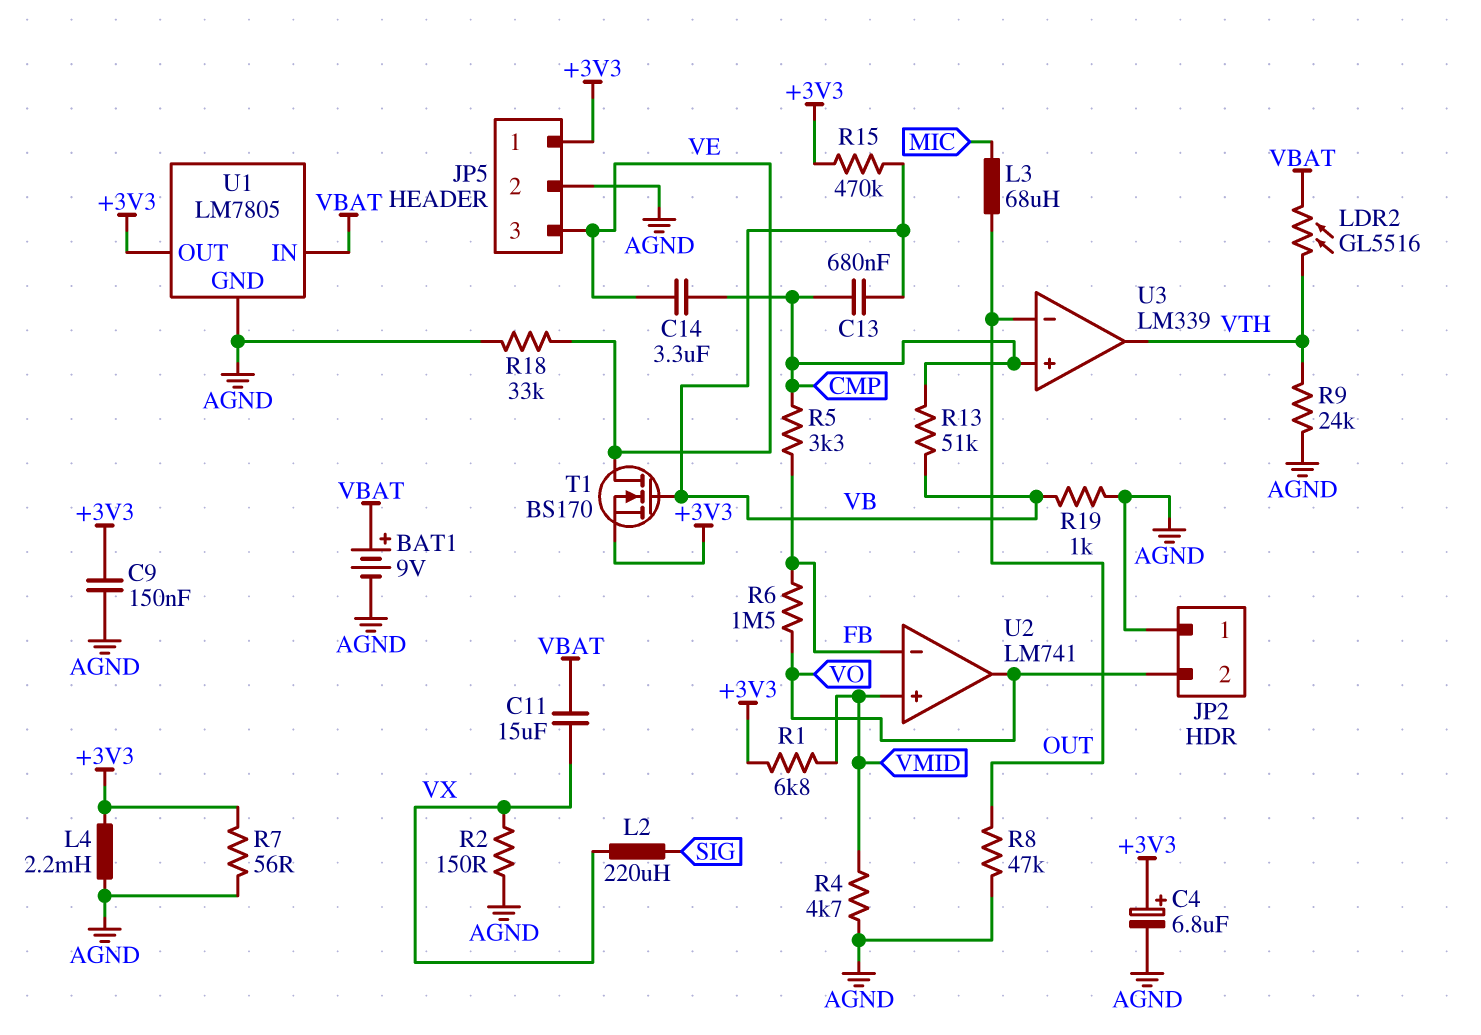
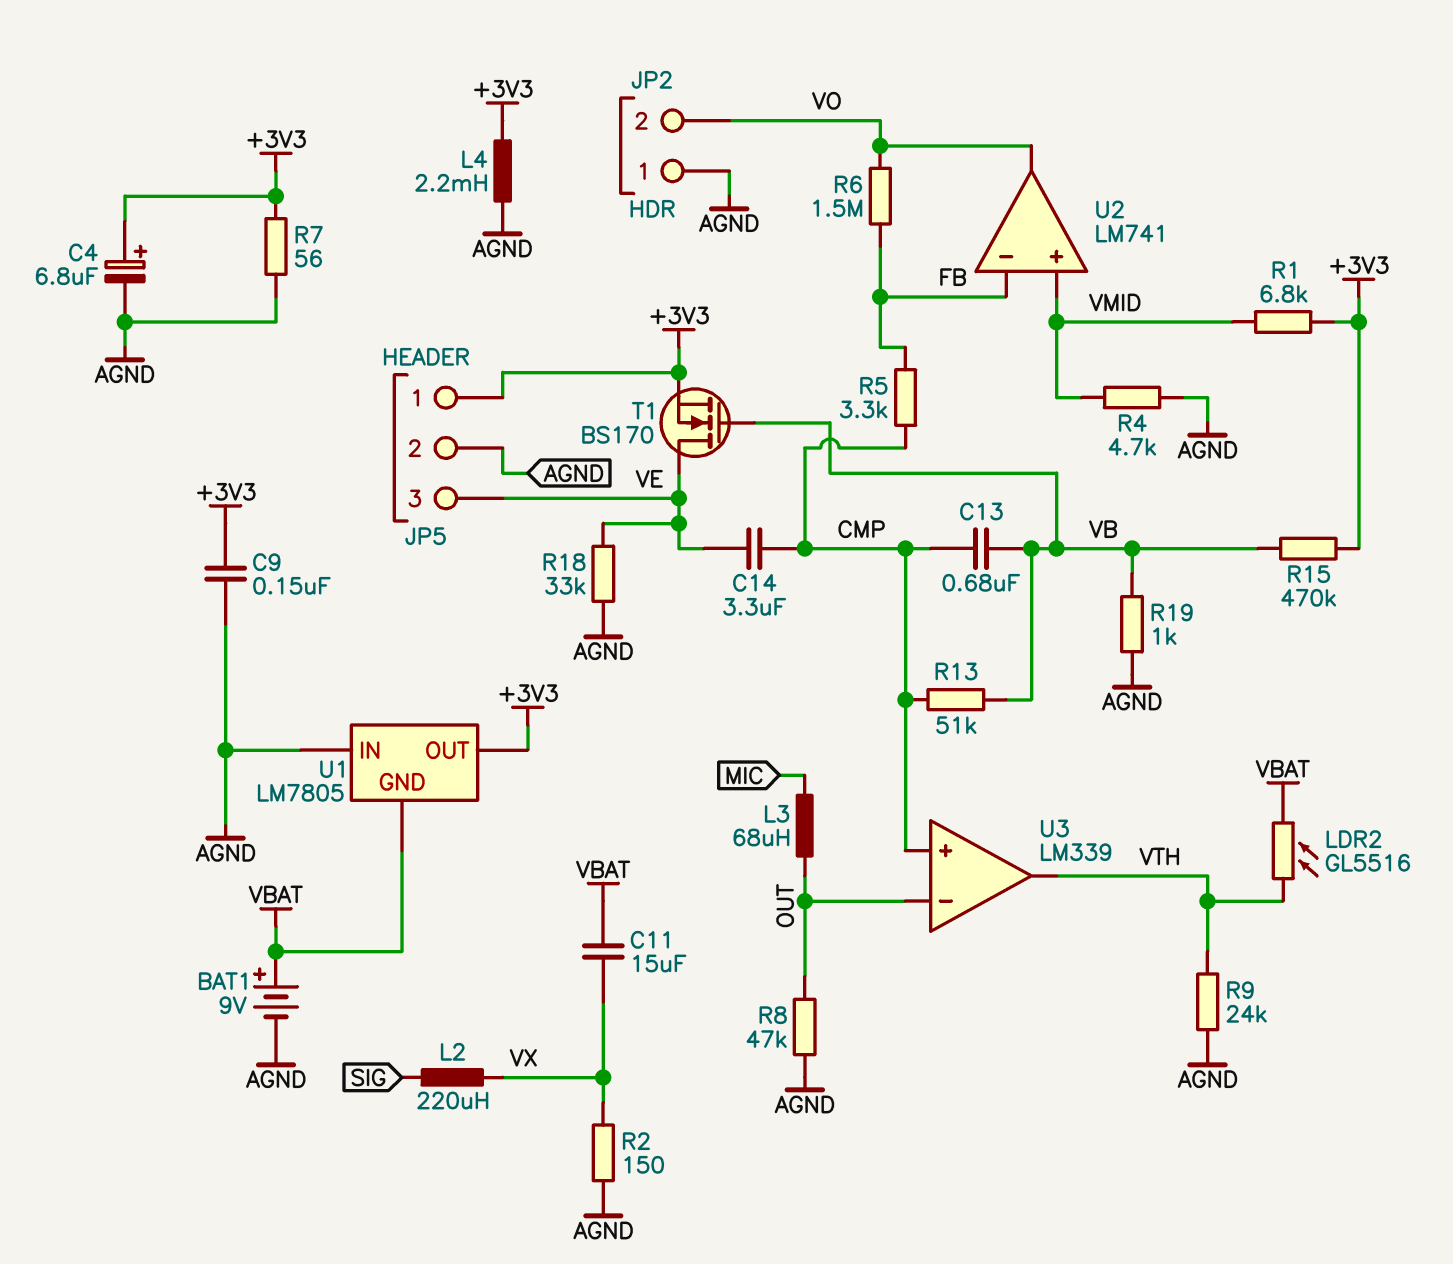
U1 pin GND: AGND -> VBAT
U1 pin IN: VBAT -> AGND

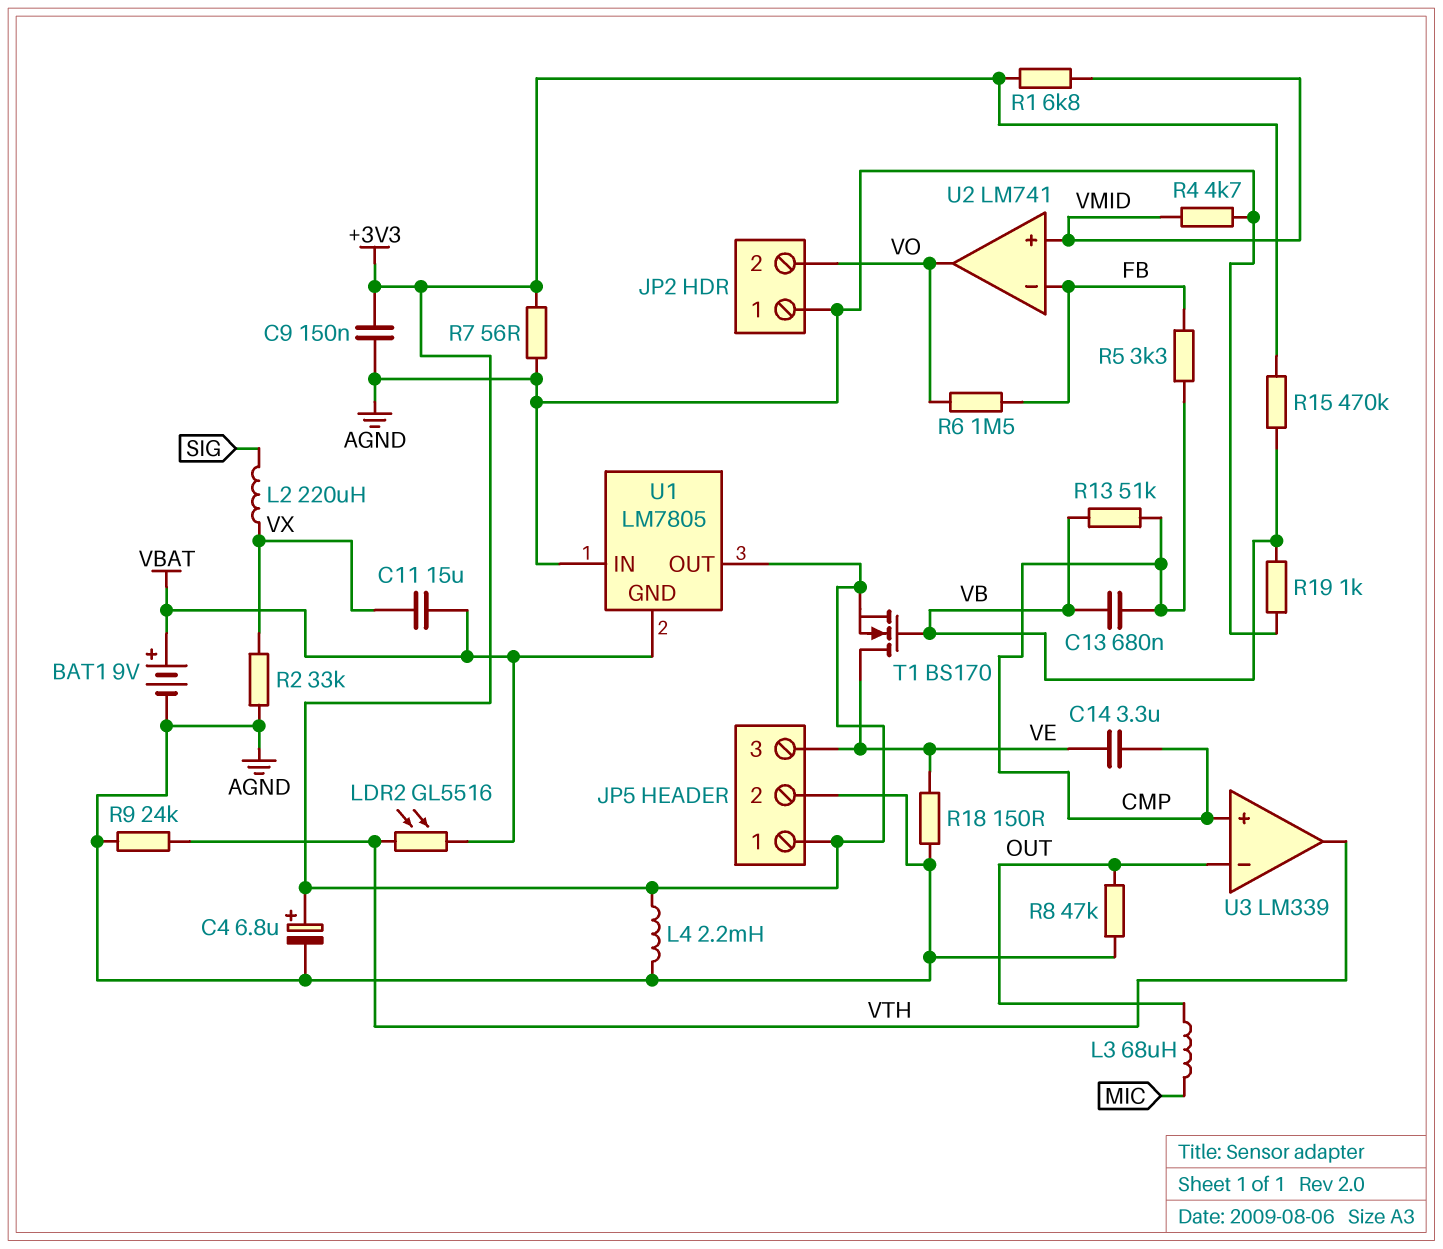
R2: 150 (AGND, VX) -> 33k (AGND, VX)
R18: 33k (AGND, VE) -> 150 (AGND, VE)

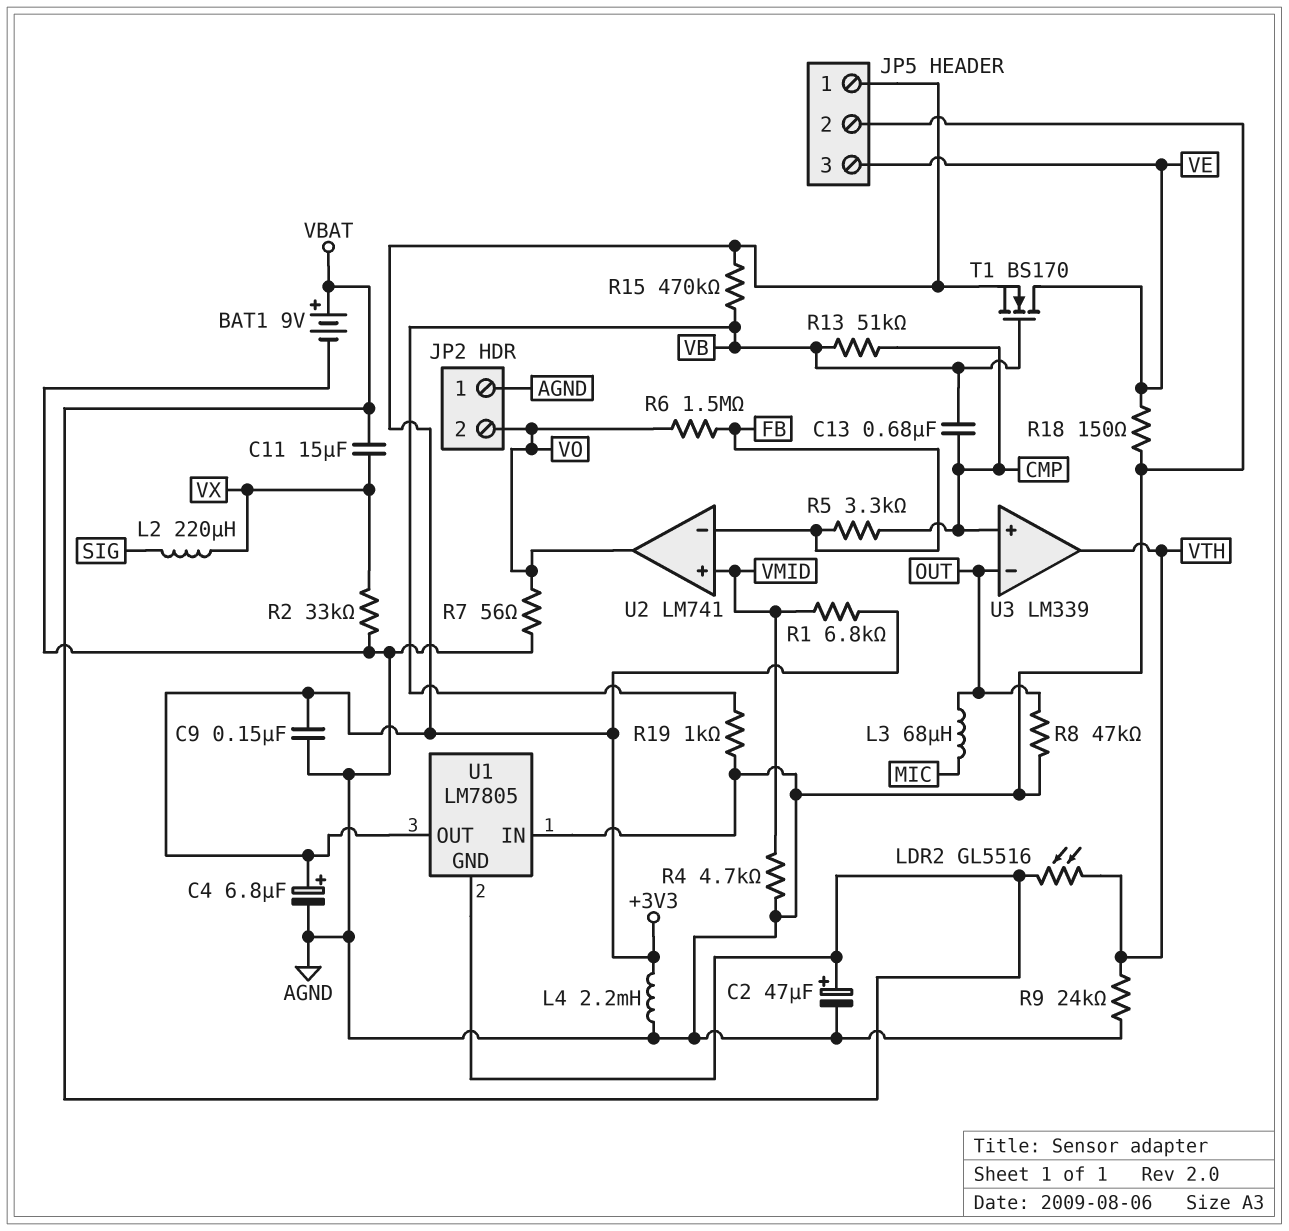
C2: none -> 47uF (plus VBAT, minus AGND)
C14: 3.3uF (CMP, VE) -> none
R7: 56 (+3V3, AGND) -> 56 (AGND, VO)

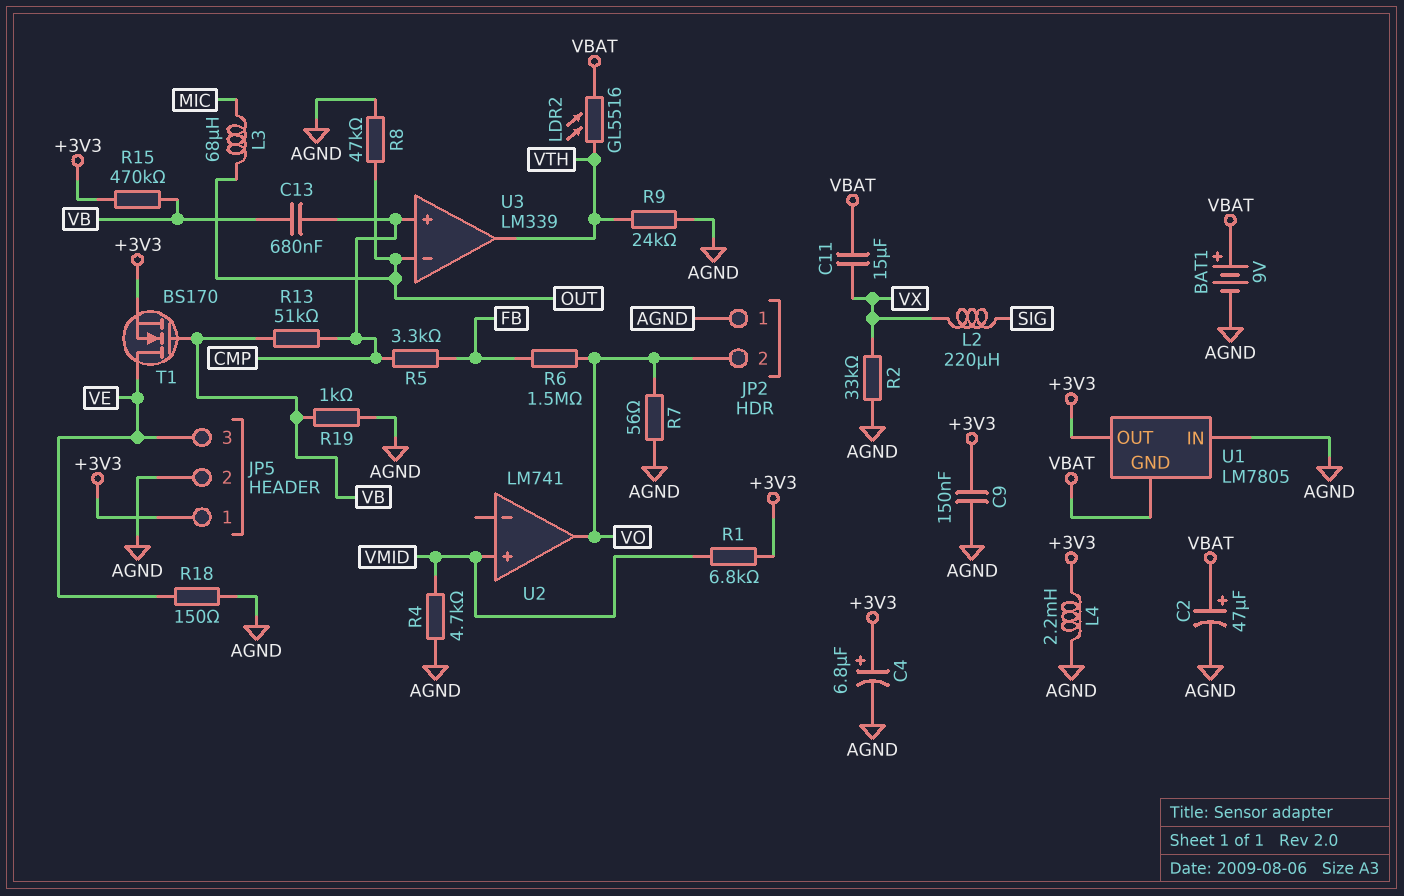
U2 pin in-: FB -> none

